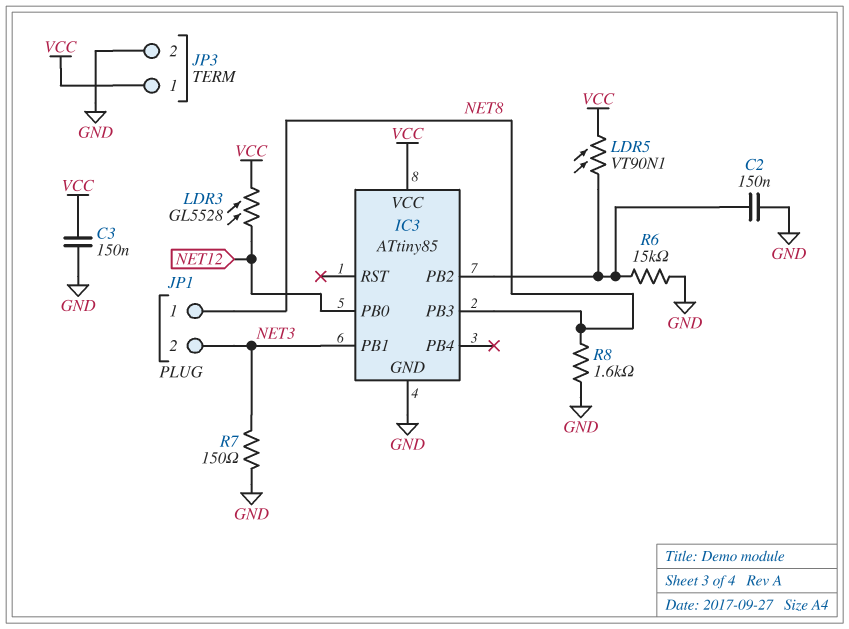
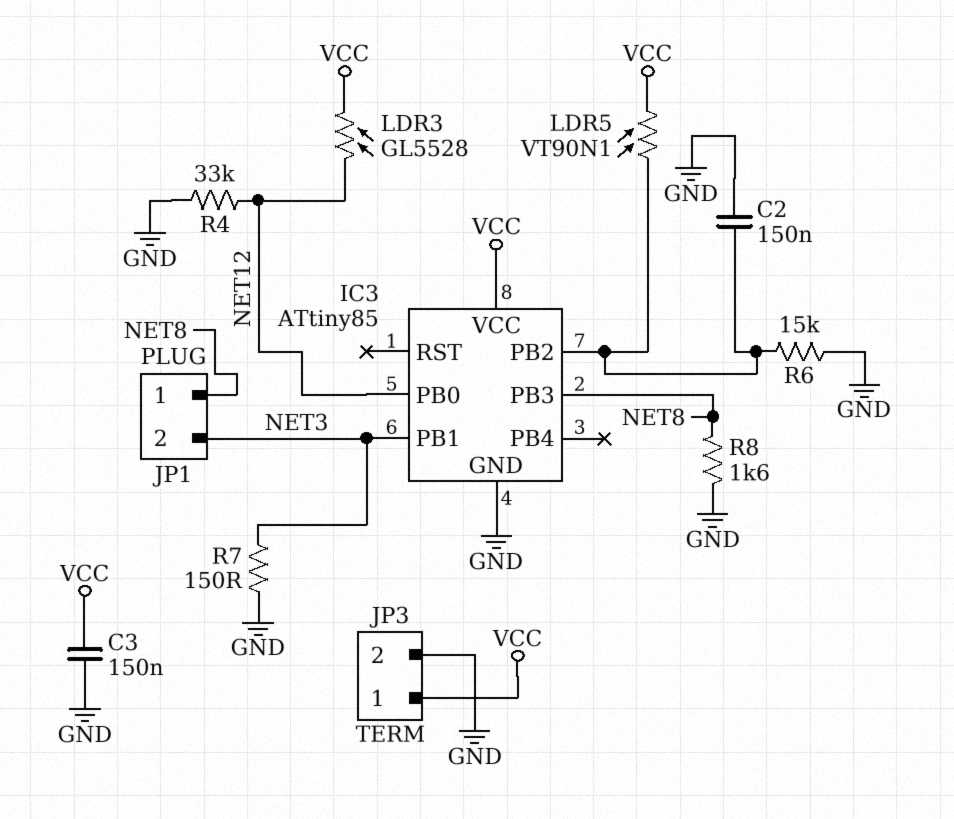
R4: none -> 33k (GND, NET12)

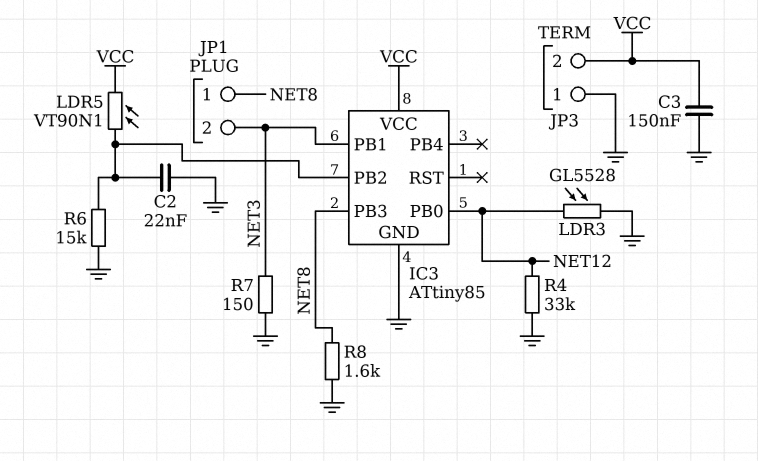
C2: 150nF (GND, IC3/PB2) -> 22nF (GND, IC3/PB2)
JP3 pin 1: VCC -> GND
JP3 pin 2: GND -> VCC
LDR3: GL5528 (NET12, VCC) -> GL5528 (GND, NET12)

